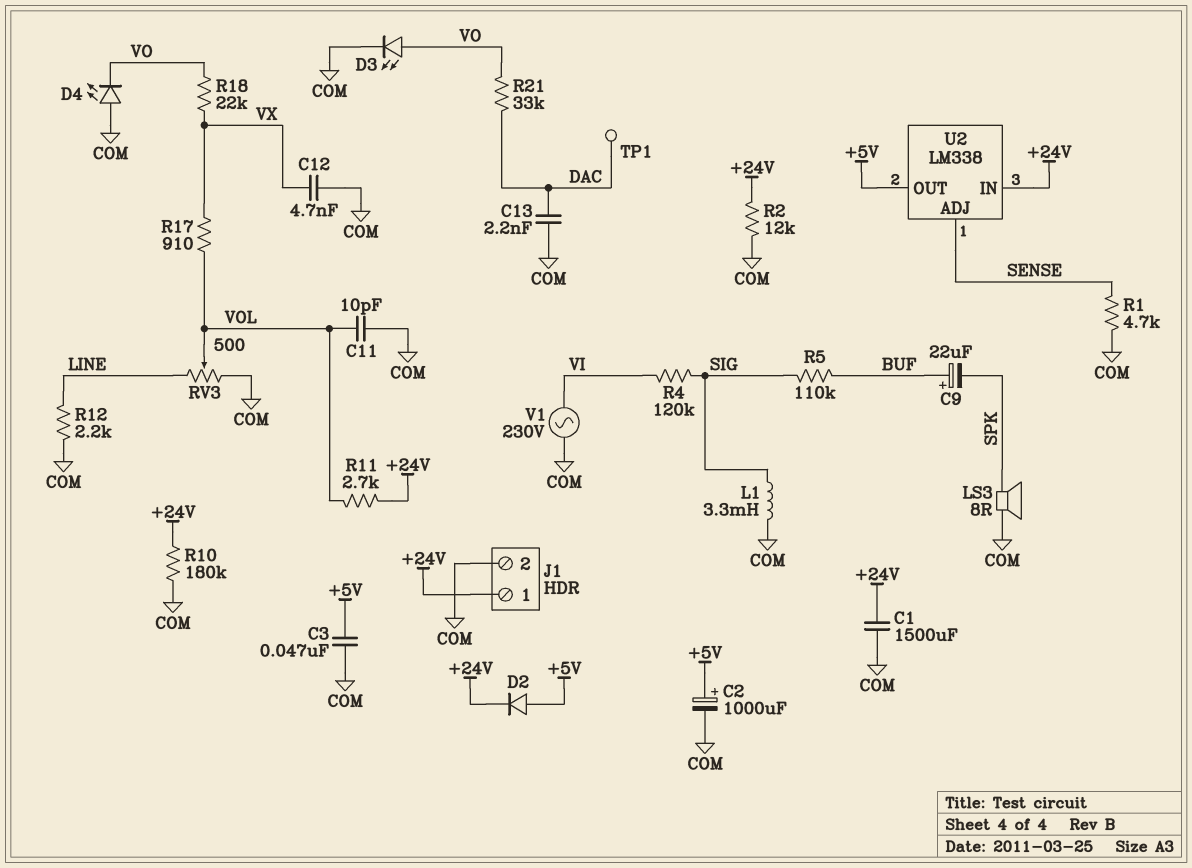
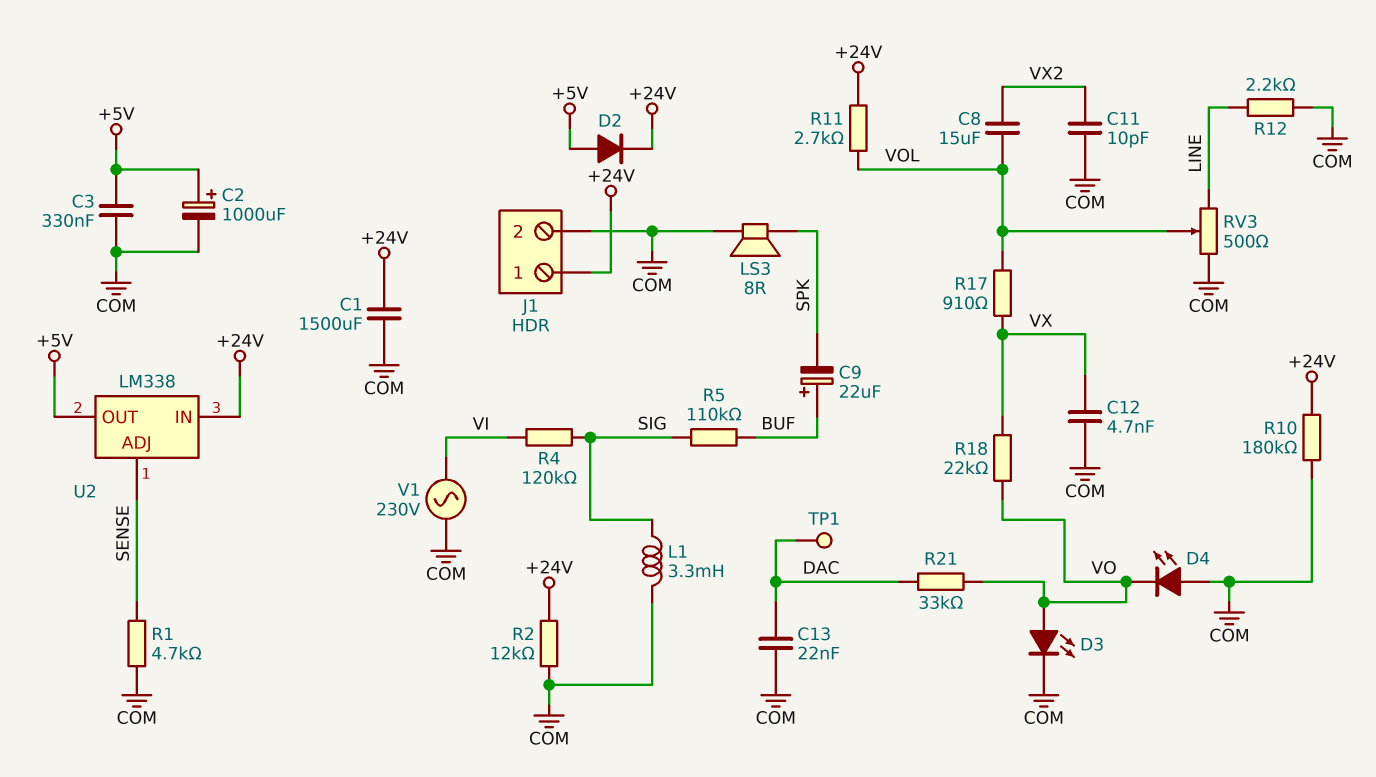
C3: 47nF (+5V, COM) -> 330nF (+5V, COM)
C8: none -> 15uF (VOL, VX2)
C11: 10pF (COM, VOL) -> 10pF (COM, VX2)
C13: 2.2nF (COM, DAC) -> 22nF (COM, DAC)

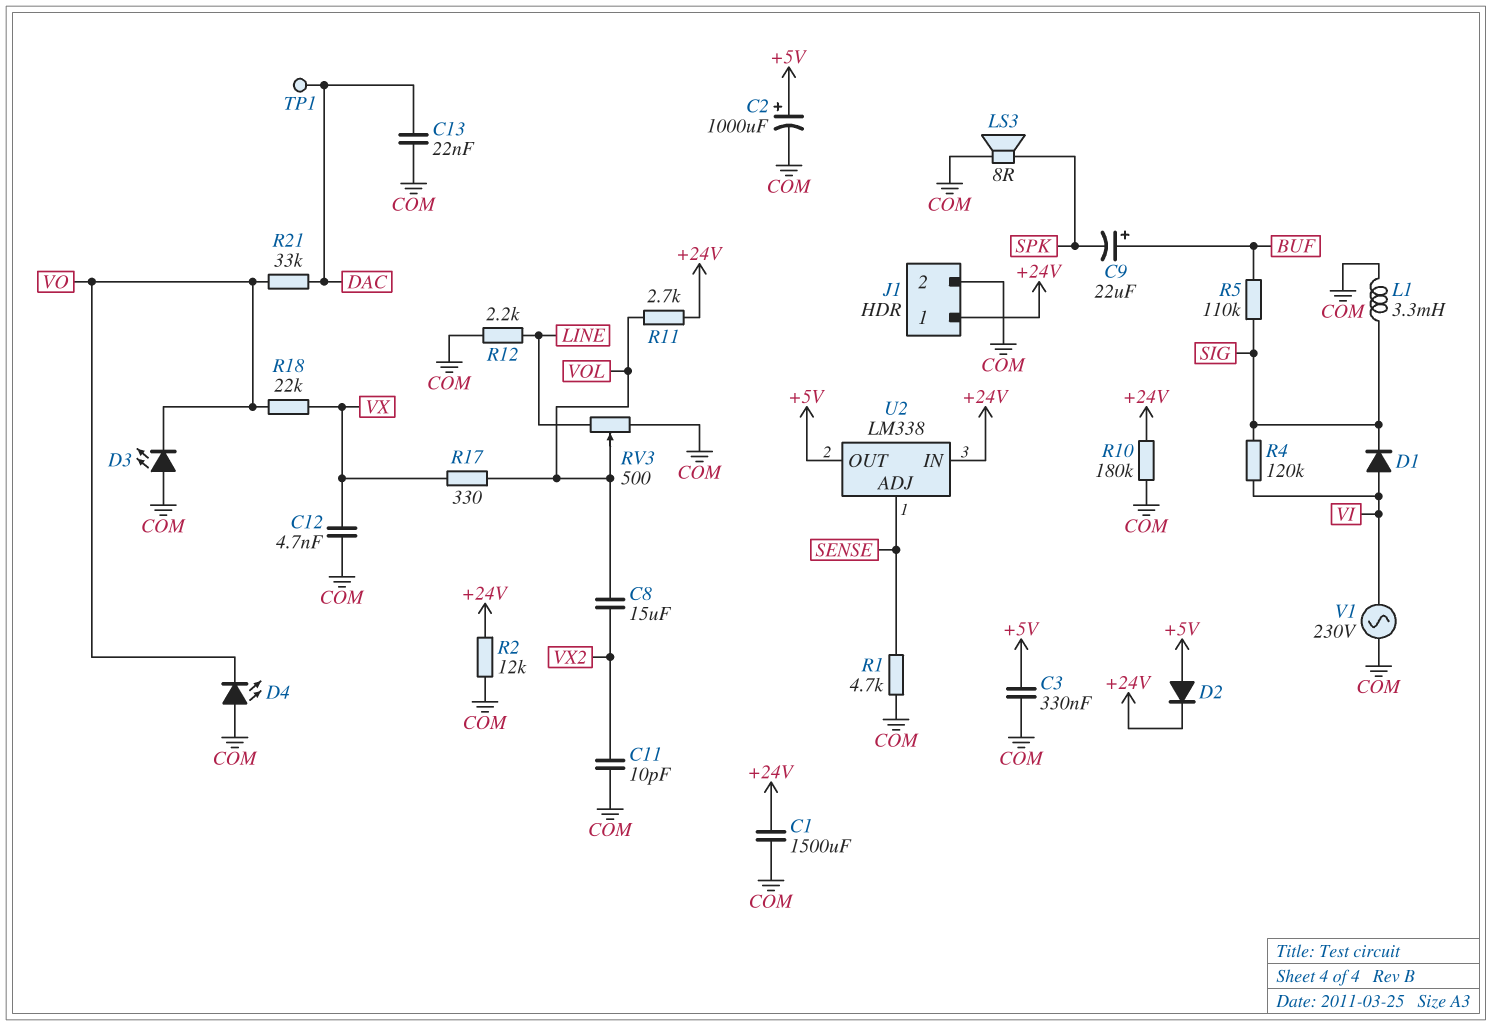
D1: none -> diode (A VI, K SIG)
D3: LED (A VO, K COM) -> LED (A COM, K VO)
R17: 910 (VOL, VX) -> 330 (VOL, VX)

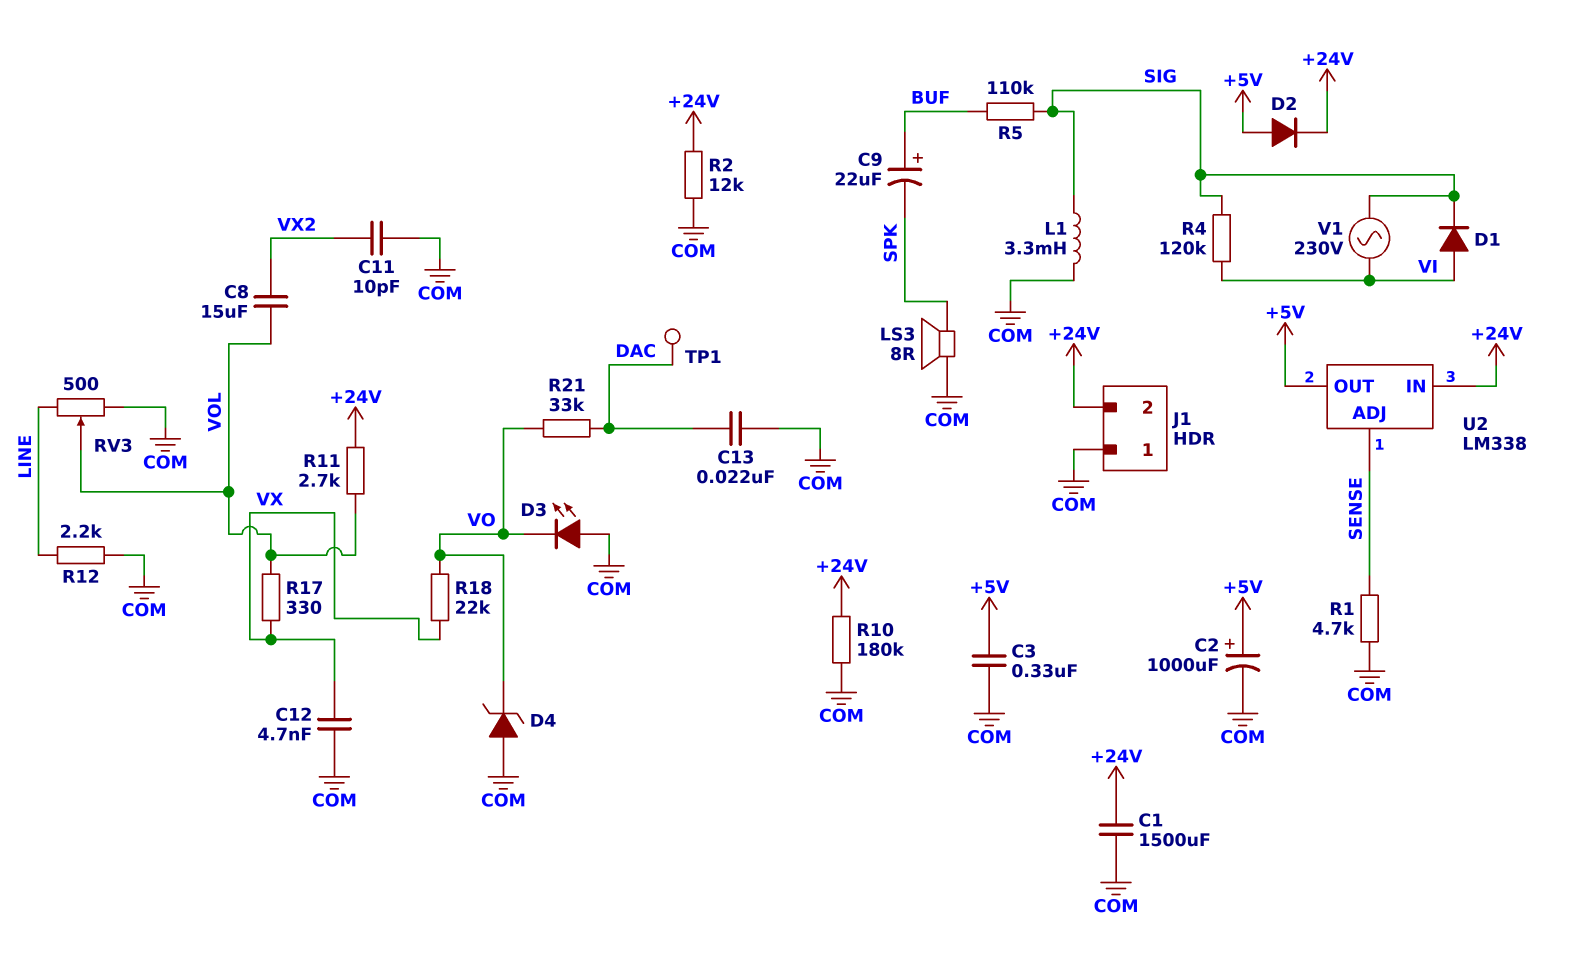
D4: LED (A COM, K VO) -> zener (A COM, K VO)
J1 pin 1: +24V -> COM
J1 pin 2: COM -> +24V
V1: AC 230V (COM, VI) -> AC 230V (SIG, VI)

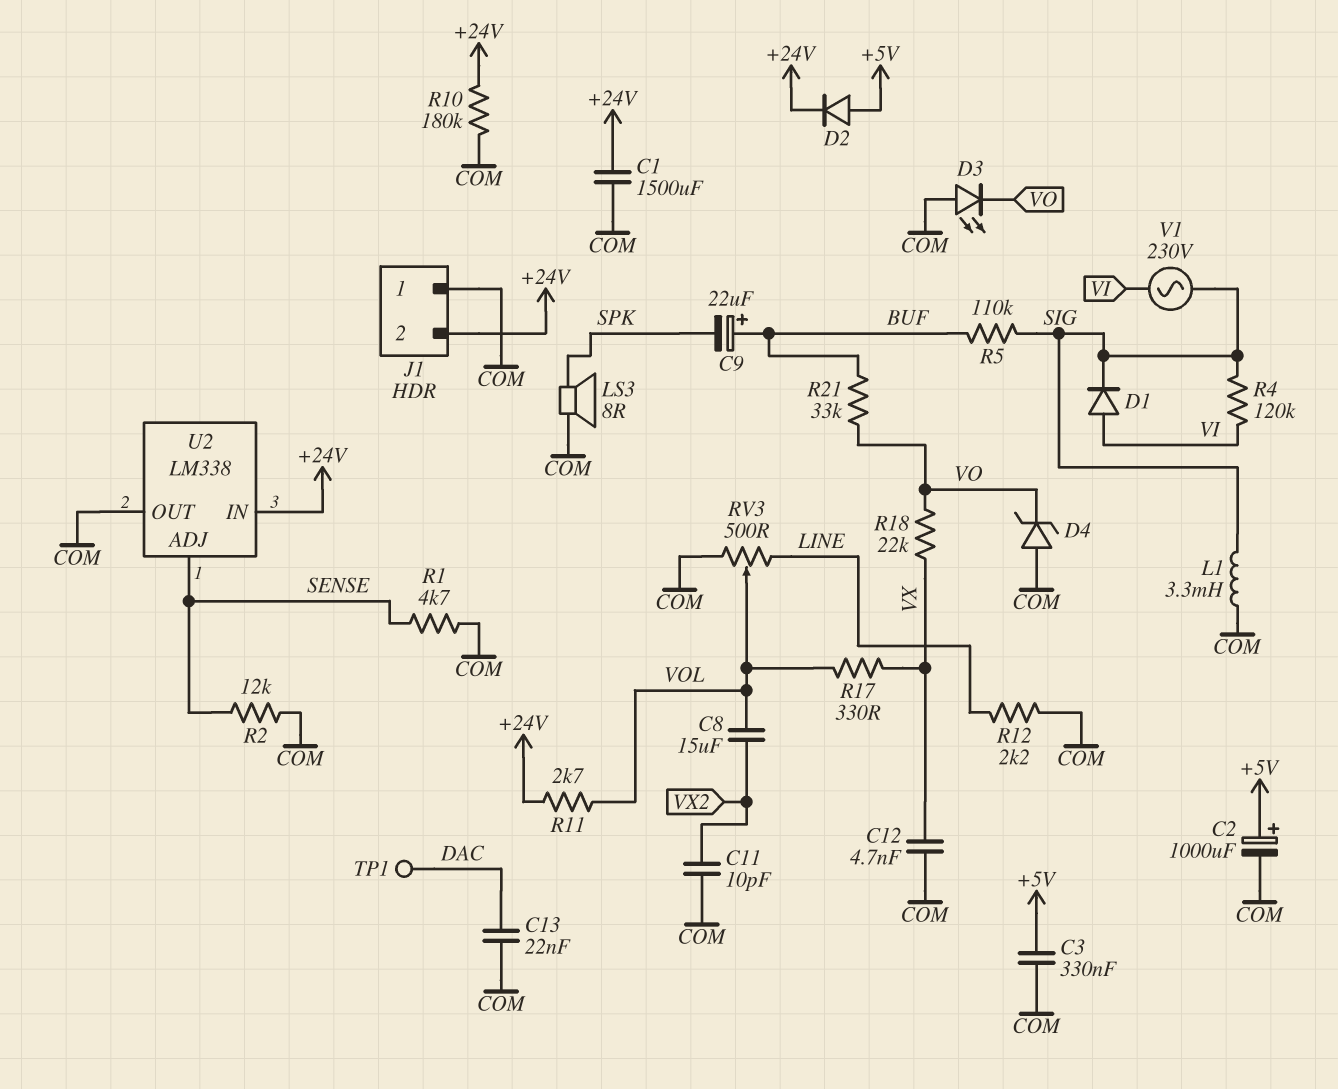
R2: 12k (+24V, COM) -> 12k (COM, SENSE)
R21: 33k (DAC, VO) -> 33k (BUF, VO)
U2 pin OUT: +5V -> COM

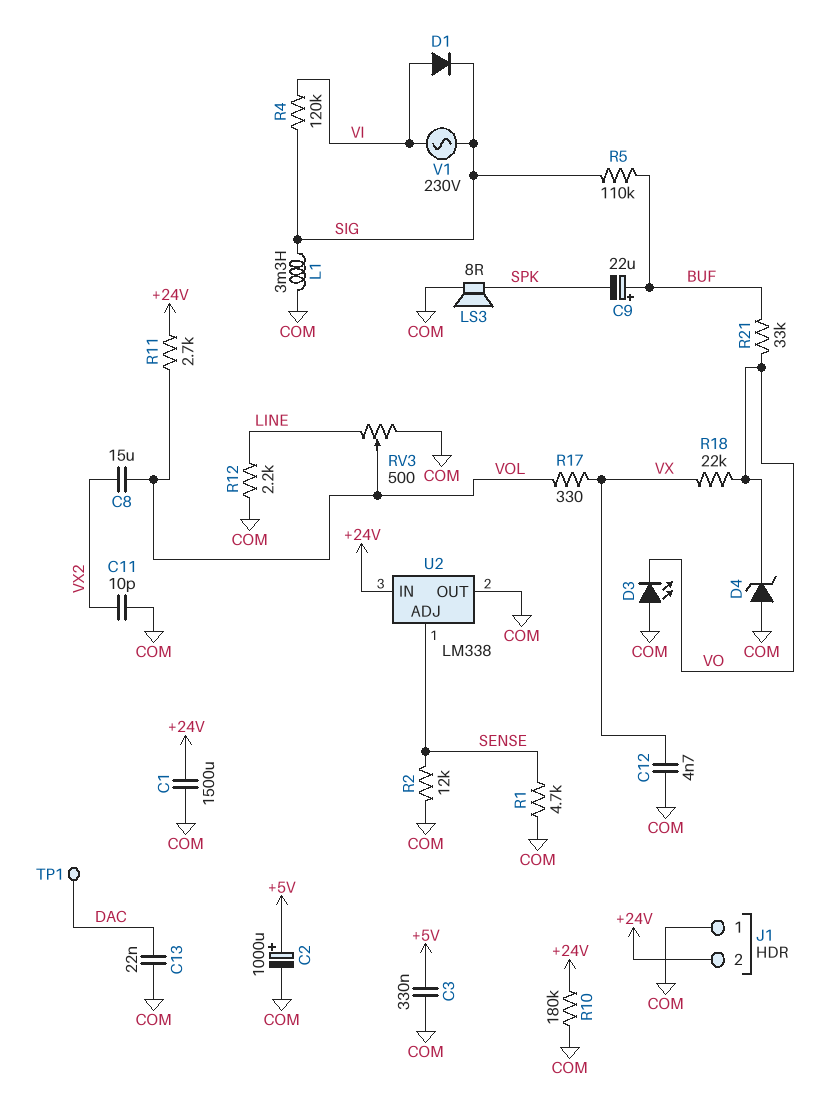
D2: diode (A +5V, K +24V) -> none

